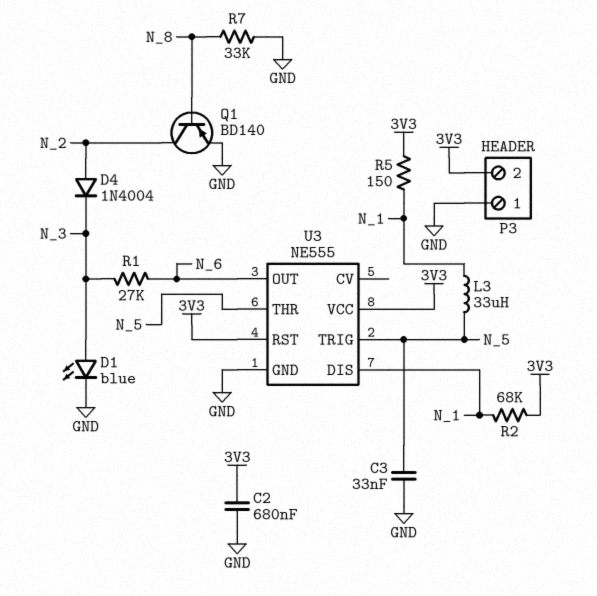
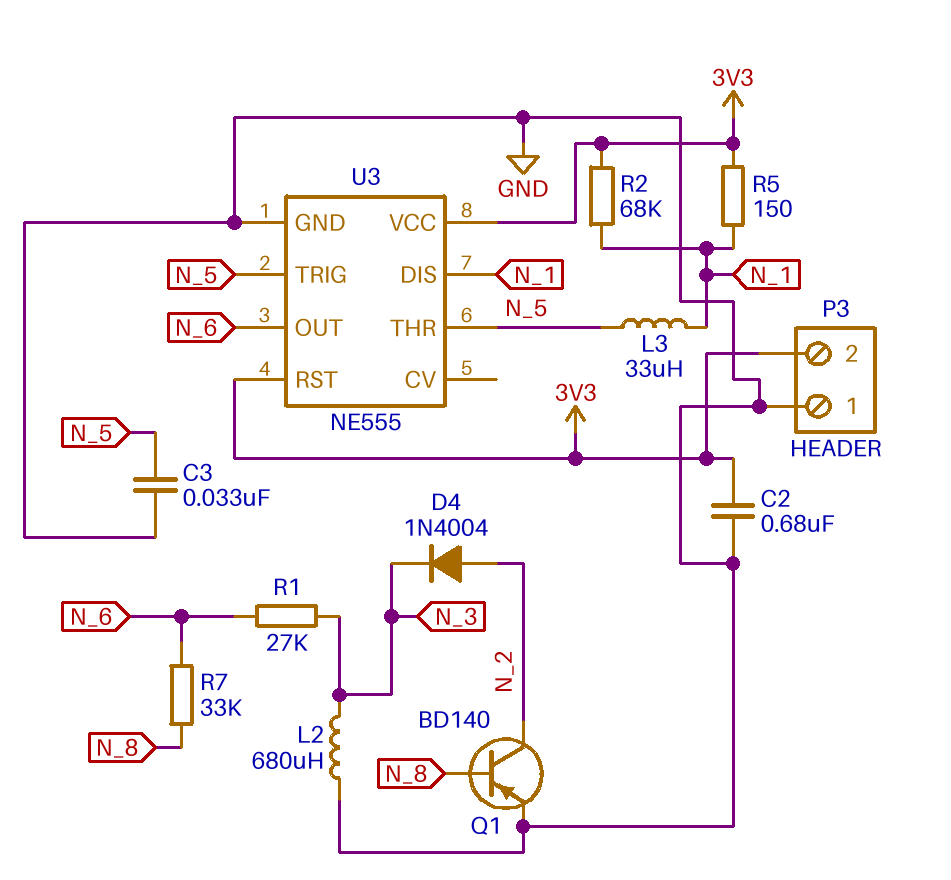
D1: LED blue (A N_3, K GND) -> none
L2: none -> 680uH (GND, N_3)
R7: 33k (GND, N_8) -> 33k (N_6, N_8)

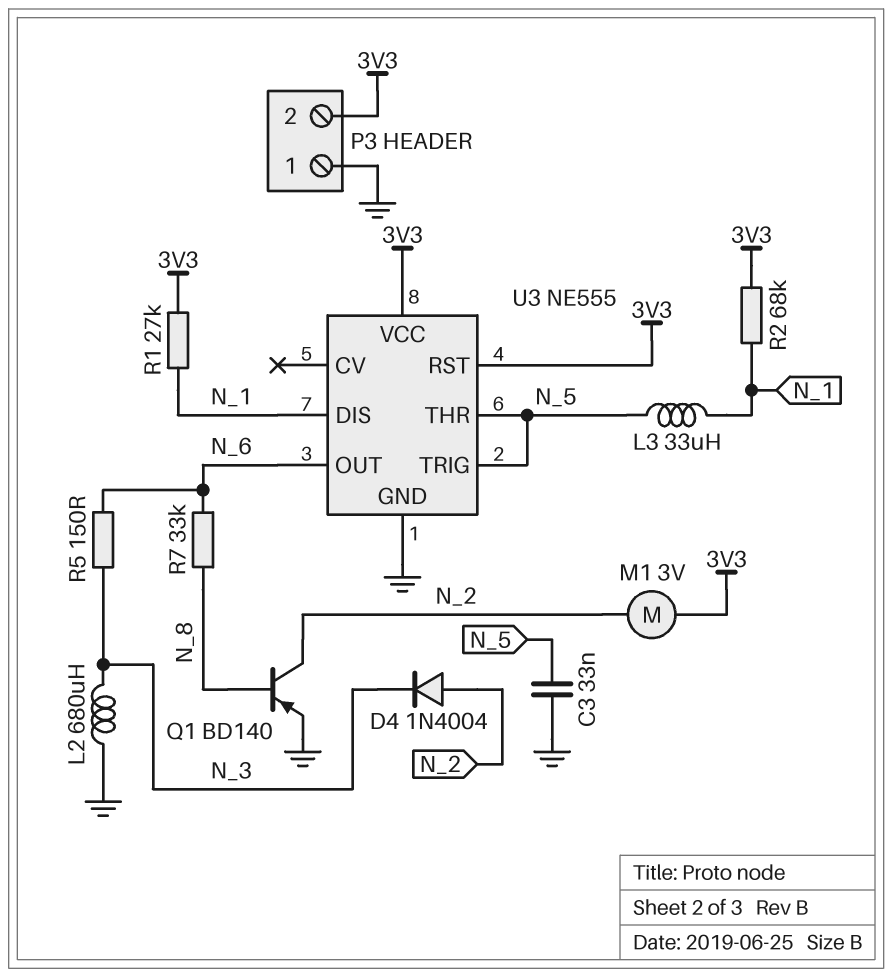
C2: 680nF (3V3, GND) -> none
M1: none -> motor 3V (3V3, N_2)
R1: 27k (N_3, N_6) -> 27k (3V3, N_1)
R5: 150 (3V3, N_1) -> 150 (N_3, N_6)

